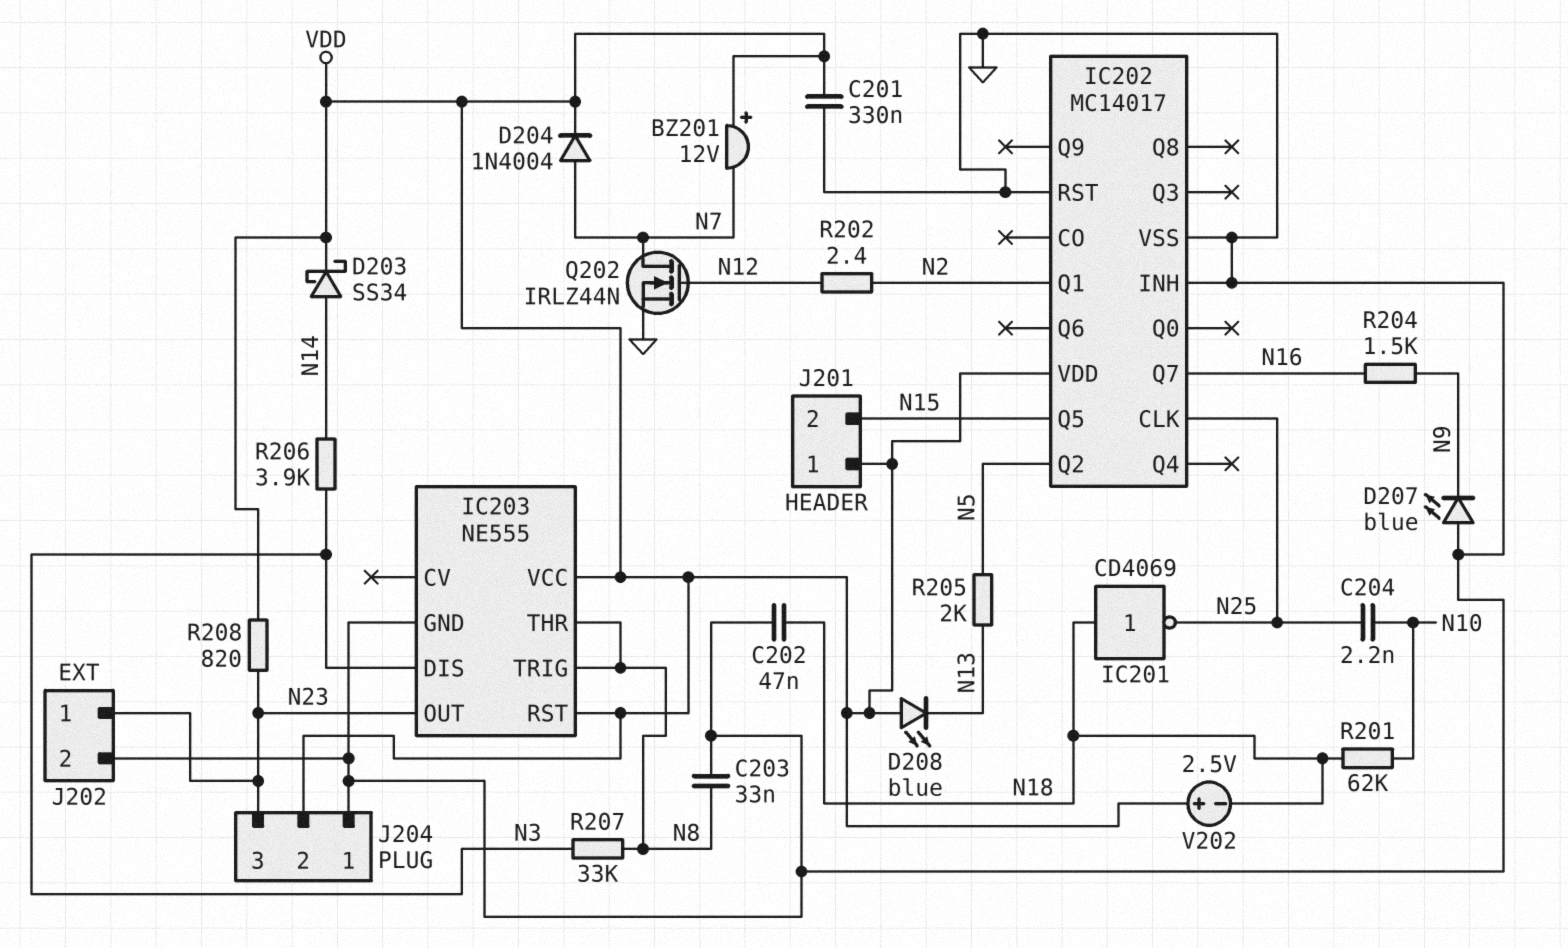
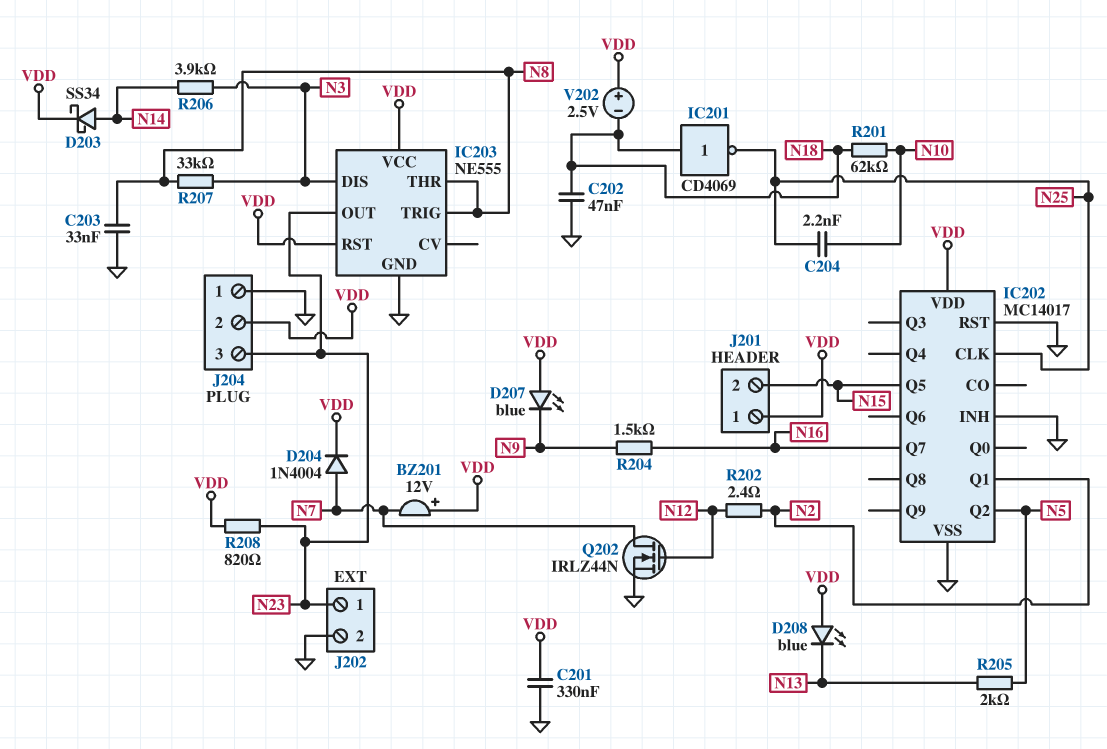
D207: LED blue (A GND, K N9) -> LED blue (A VDD, K N9)

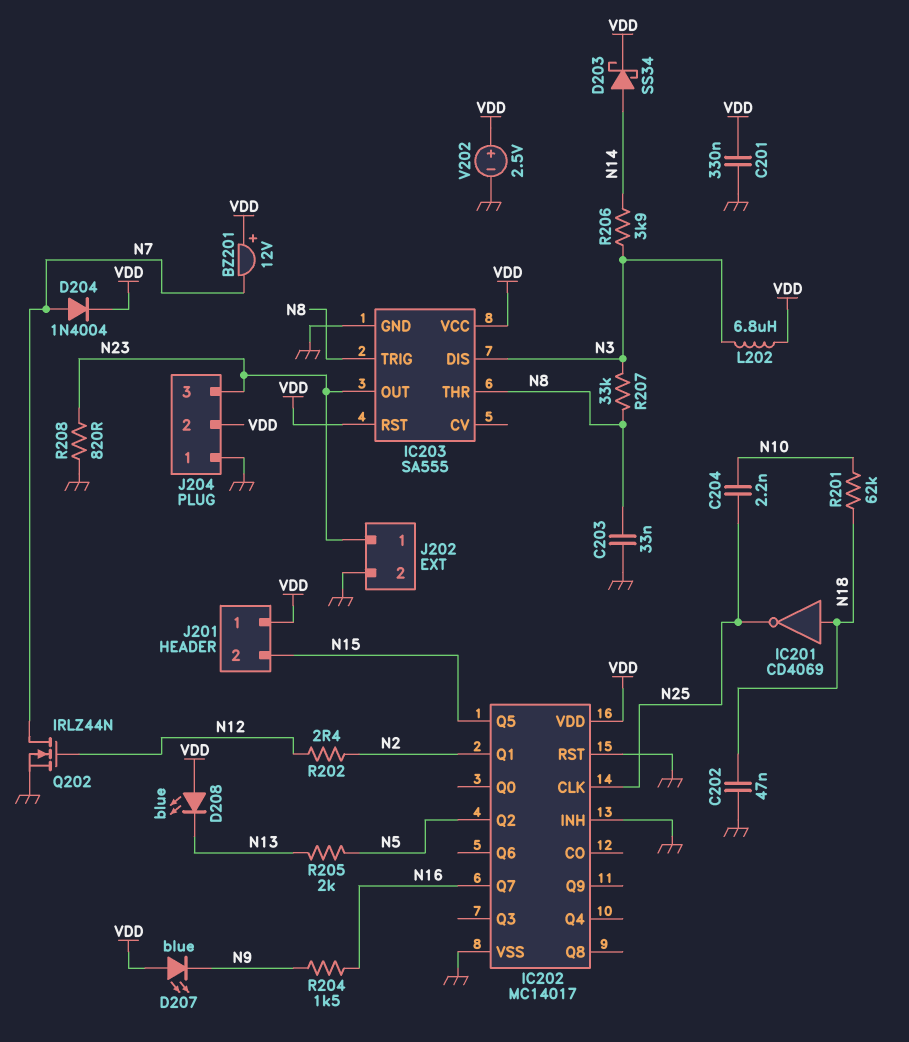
IC203: NE555 -> SA555
L202: none -> 6.8uH (N3, VDD)
R208: 820 (N23, VDD) -> 820 (GND, N23)
V202: 2.5V (plus VDD, minus N18) -> 2.5V (plus VDD, minus GND)

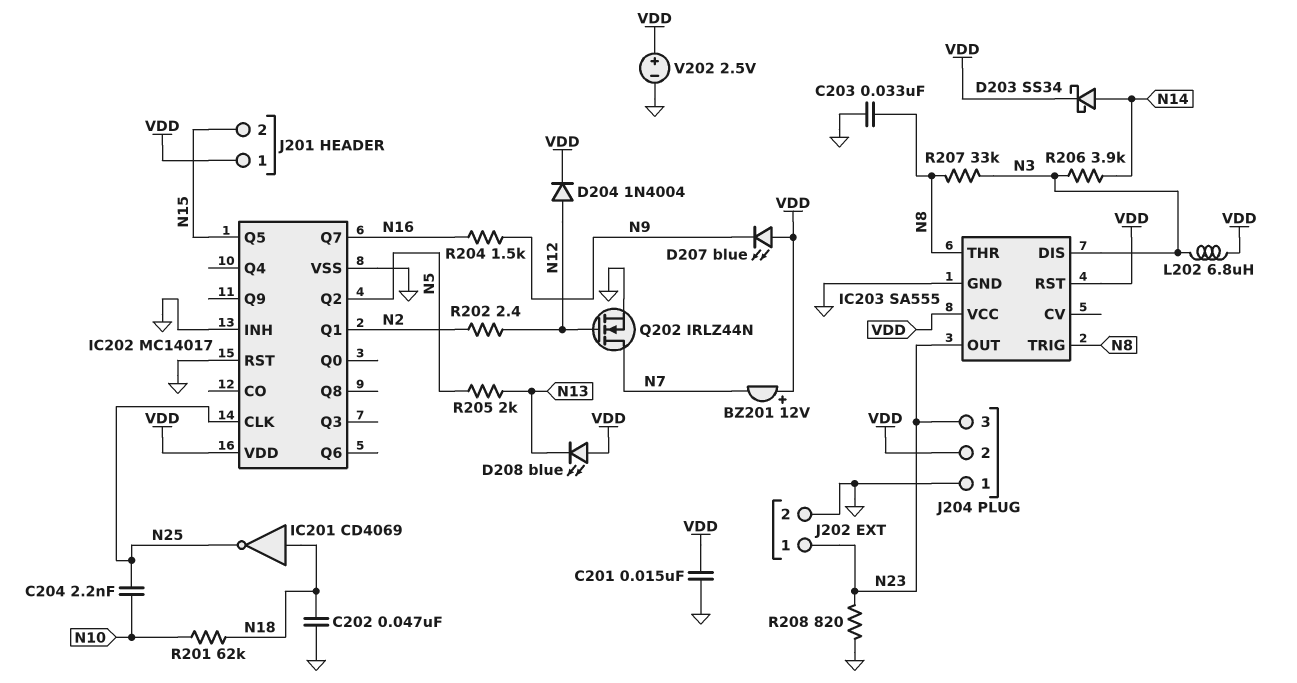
C201: 330nF (GND, VDD) -> 15nF (GND, VDD)
D204: diode 1N4004 (A N7, K VDD) -> diode 1N4004 (A N12, K VDD)

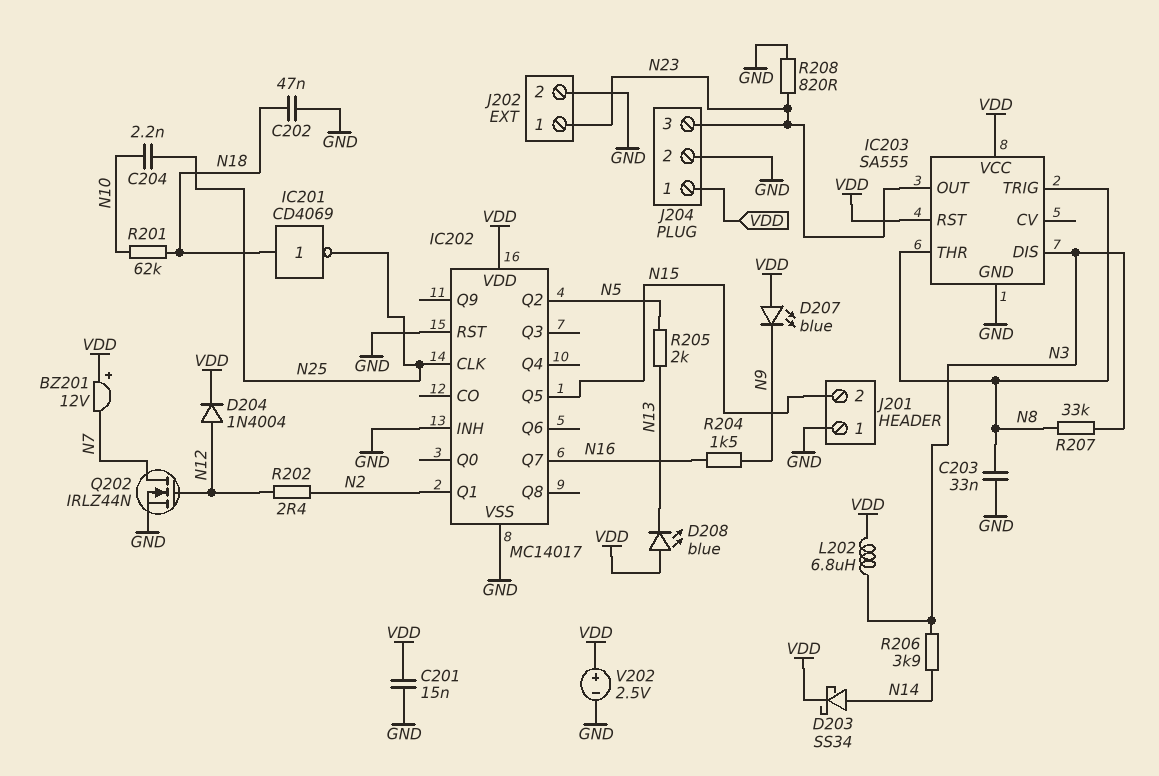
J201 pin 1: VDD -> GND
J204 pin 1: GND -> VDD
J204 pin 2: VDD -> GND

